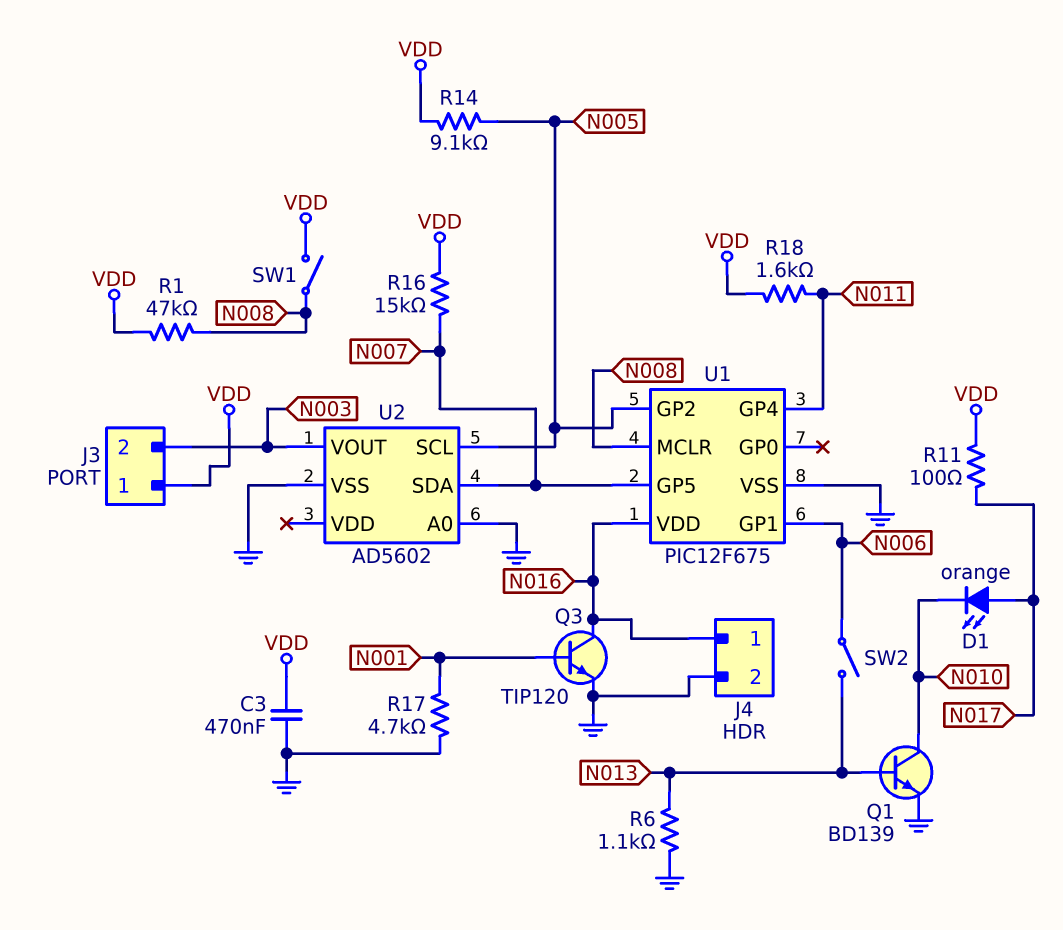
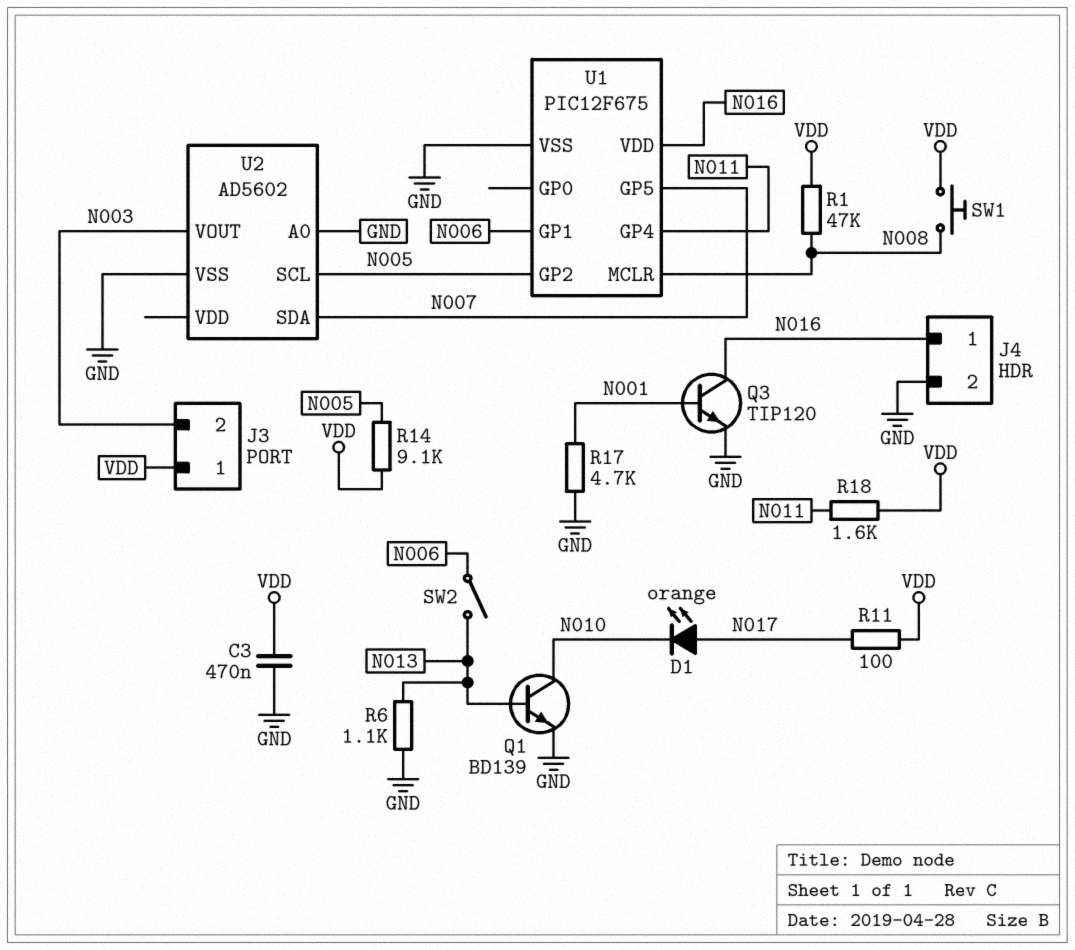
R16: 15k (N007, VDD) -> none
SW1: switch (N008, VDD) -> button (N008, VDD)

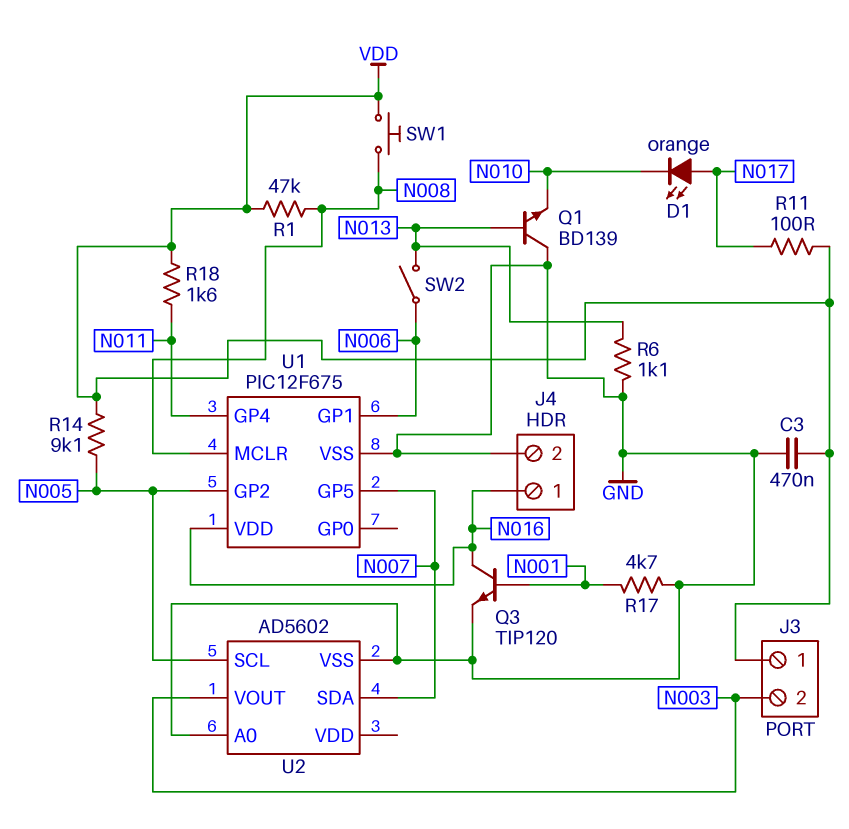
Q1: NPN BD139 (B N013, C N010, E GND) -> NPN BD139 (B N013, C GND, E N010)

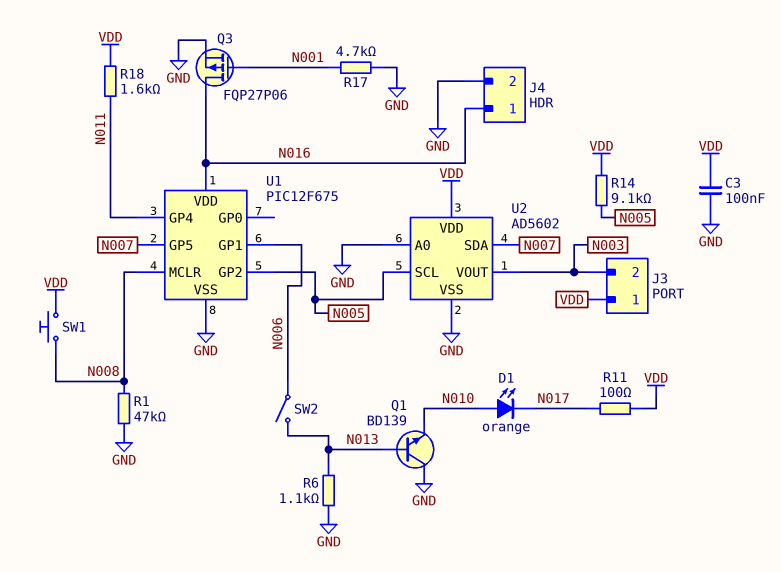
C3: 470nF (GND, VDD) -> 100nF (GND, VDD)
D1: LED orange (A N017, K N010) -> LED orange (A N010, K N017)
Q3: NPN TIP120 (B N001, C N016, E GND) -> PMOS FQP27P06 (G N001, D N016, S GND)
R1: 47k (N008, VDD) -> 47k (GND, N008)
U2 pin VDD: none -> VDD

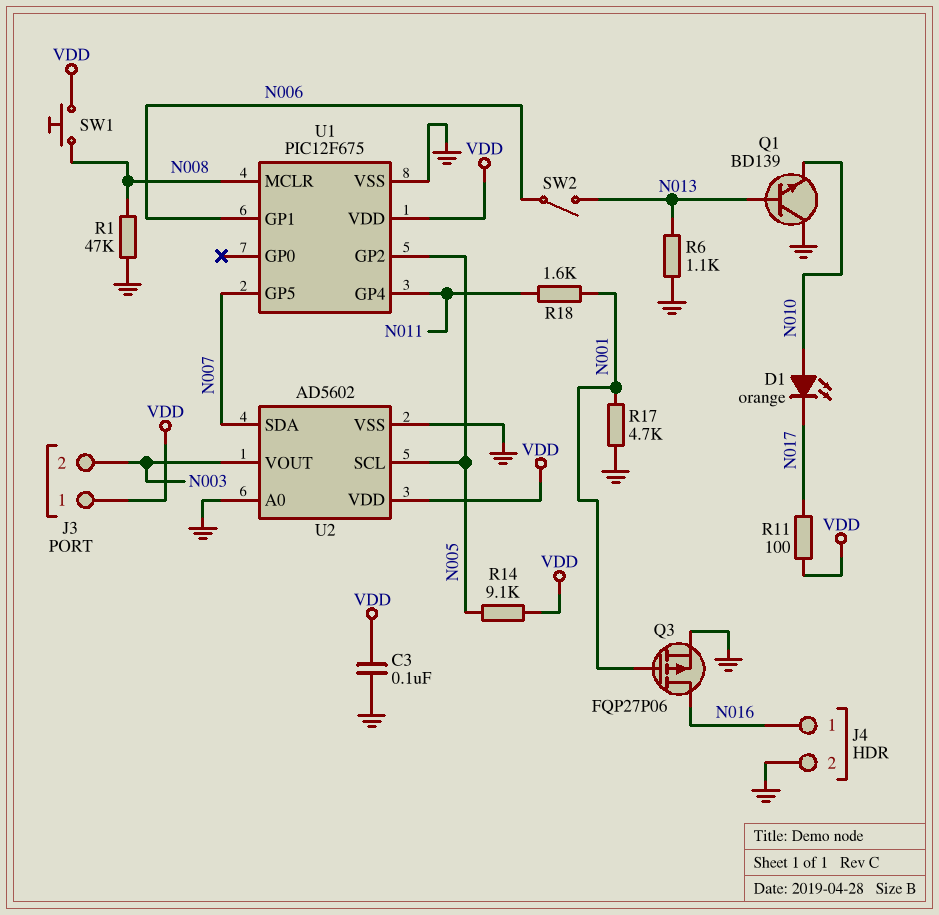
R18: 1.6k (N011, VDD) -> 1.6k (N001, N011)
U1 pin VDD: N016 -> VDD

